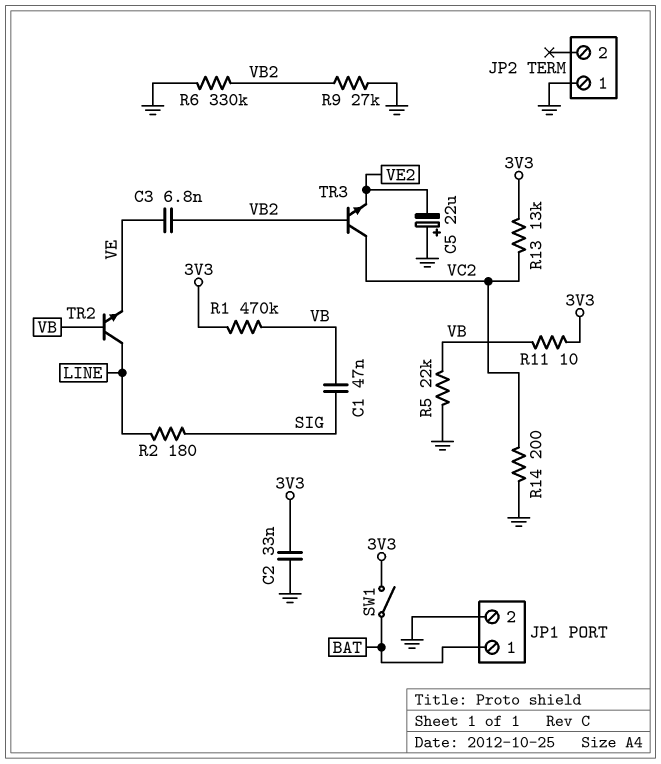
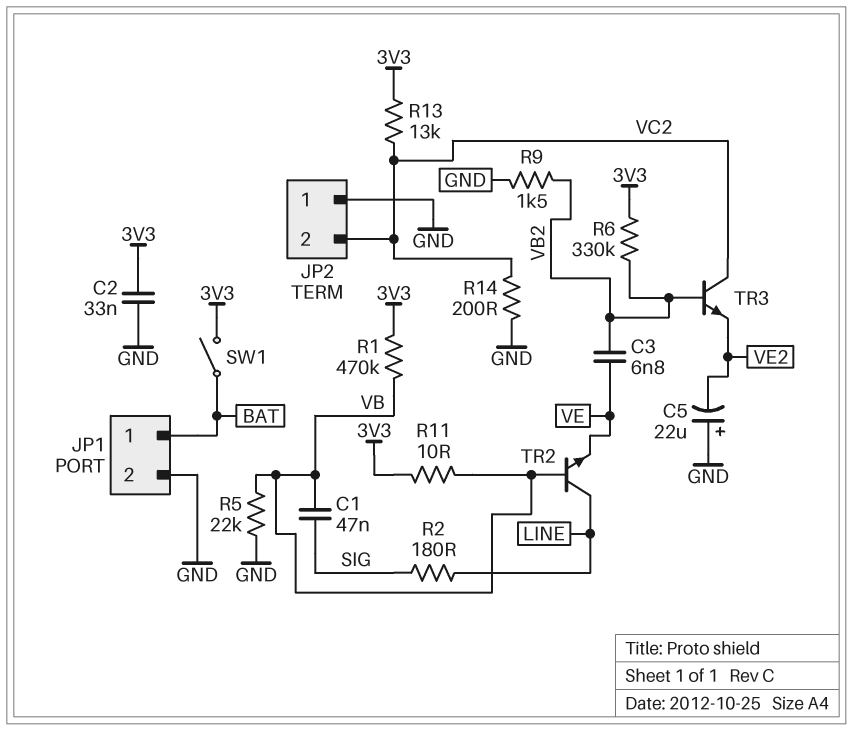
JP2 pin 2: none -> VC2
R6: 330k (GND, VB2) -> 330k (3V3, VB2)
R9: 27k (GND, VB2) -> 1.5k (GND, VB2)

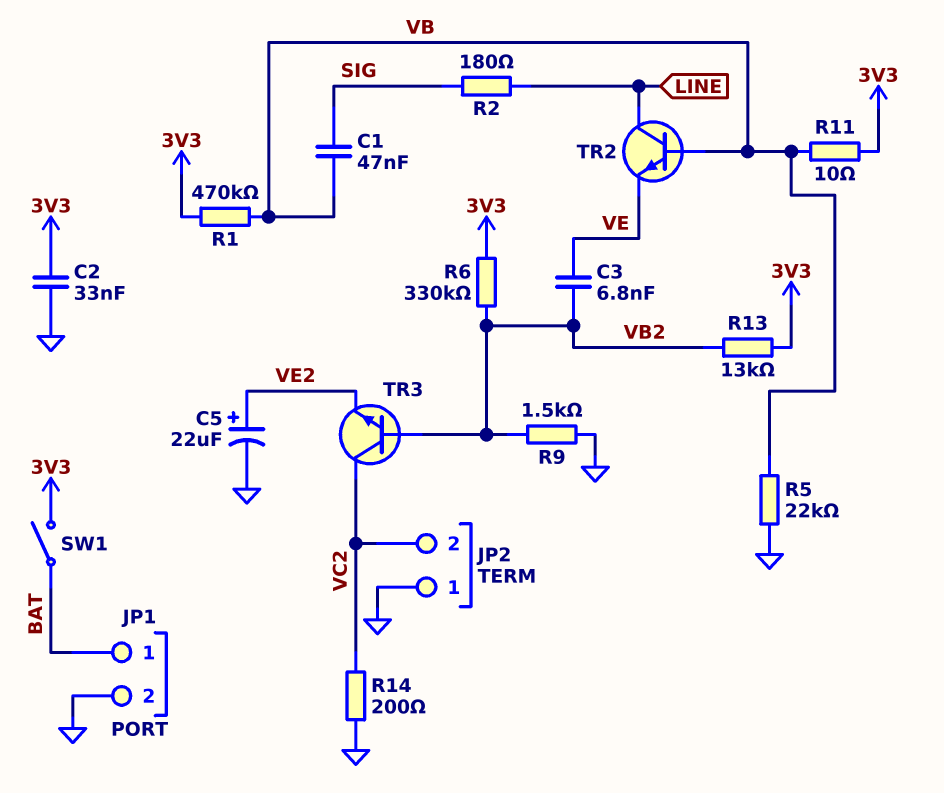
C5: 22uF (plus GND, minus VE2) -> 22uF (plus VE2, minus GND)
R13: 13k (3V3, VC2) -> 13k (3V3, VB2)

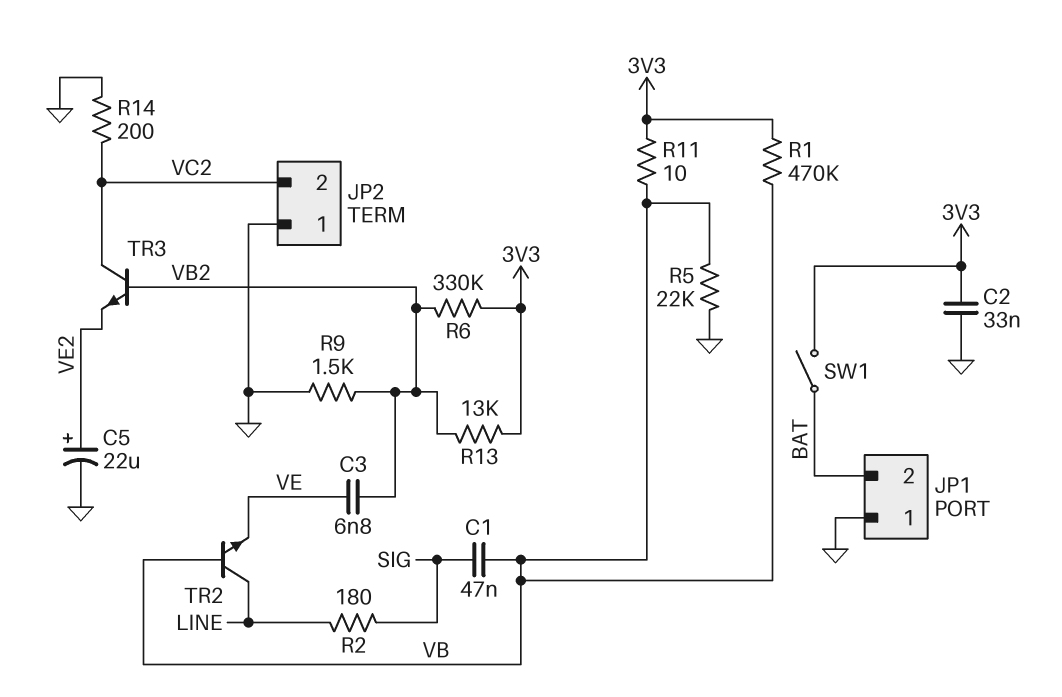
JP1 pin 1: BAT -> GND
JP1 pin 2: GND -> BAT

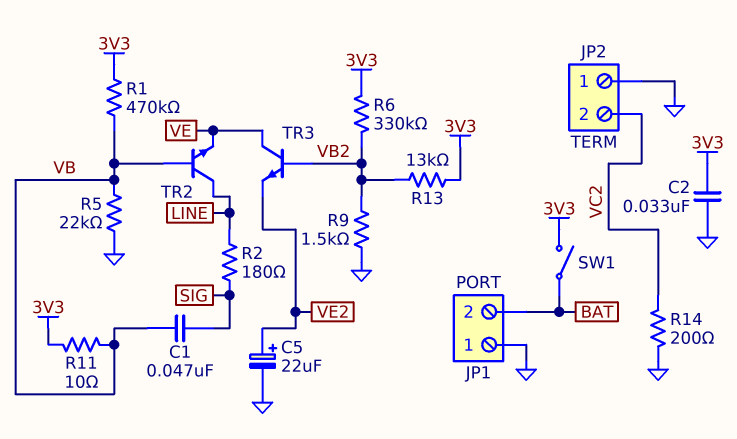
C3: 6.8nF (VB2, VE) -> none
TR3: NPN (B VB2, C VC2, E VE2) -> NPN (B VB2, C VE, E VE2)

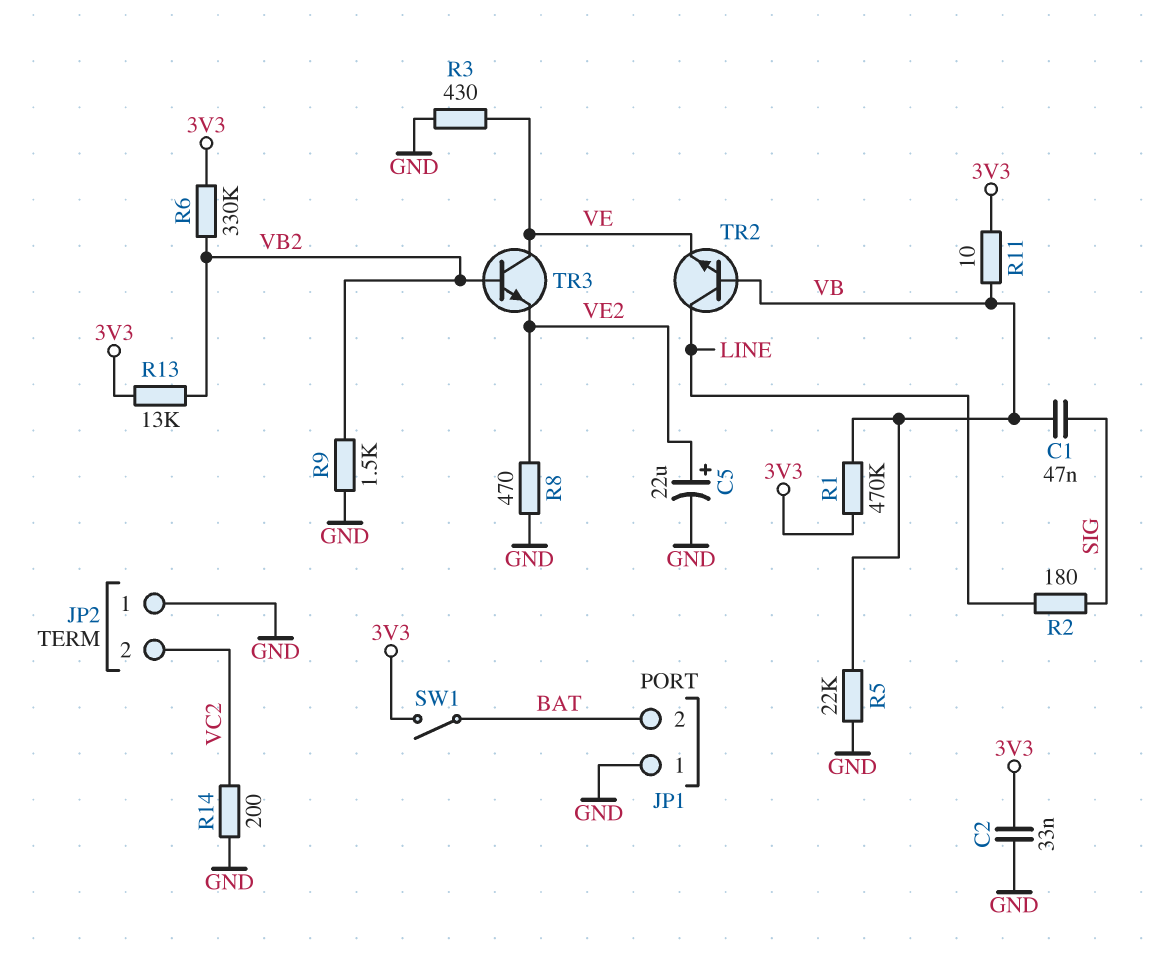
R3: none -> 430 (GND, VE)
R8: none -> 470 (GND, VE2)

